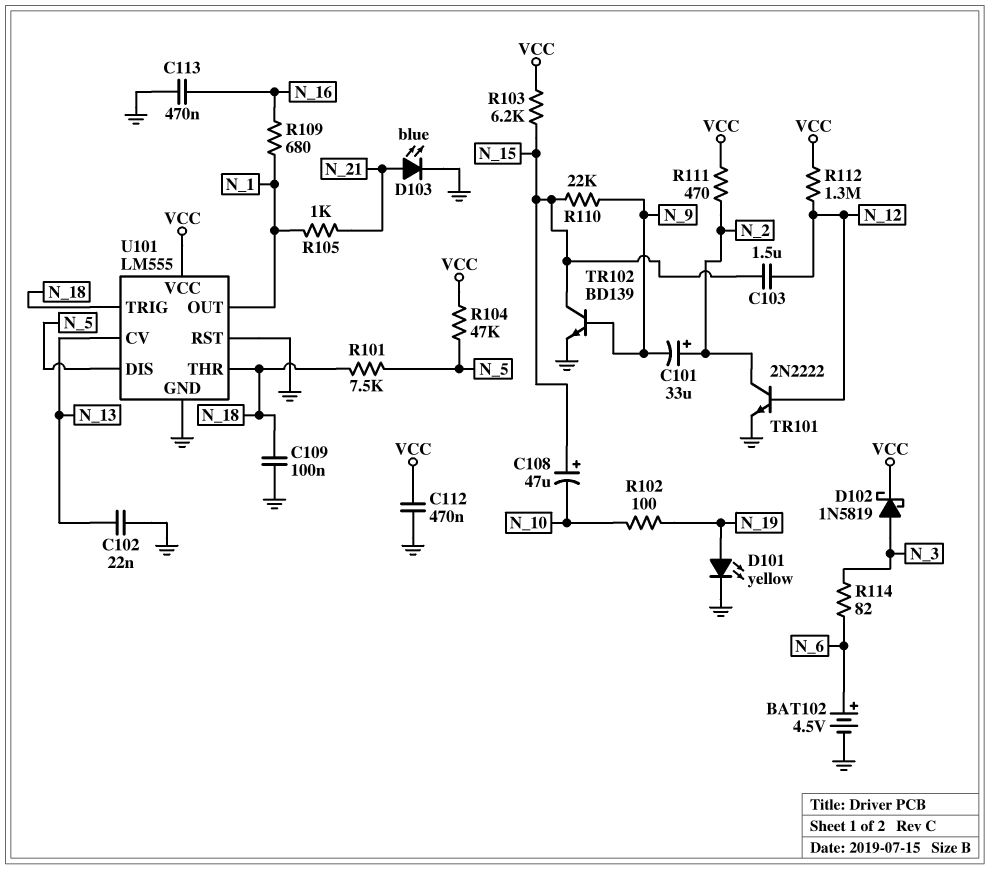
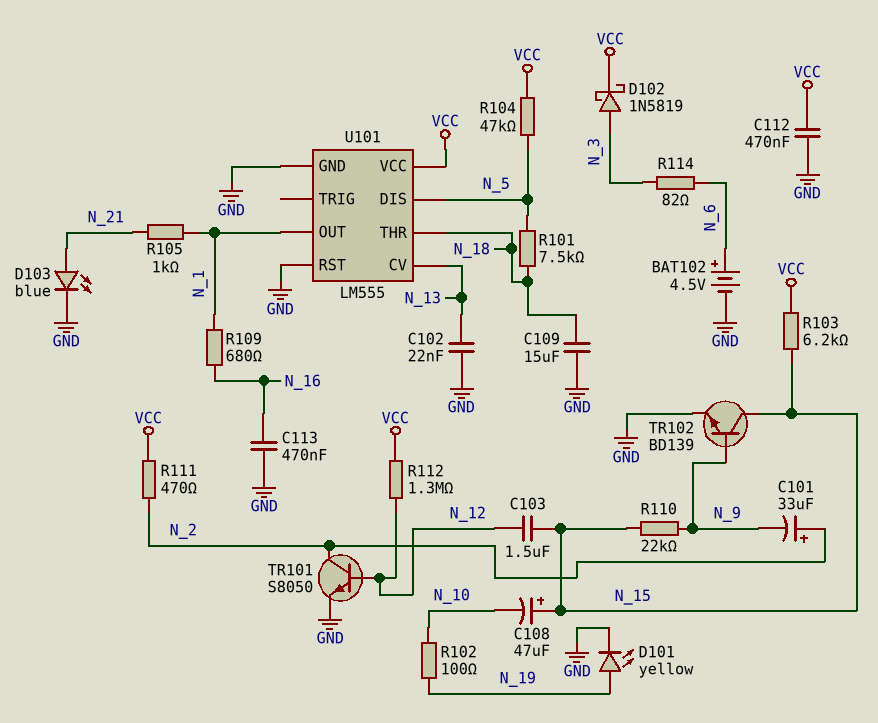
C109: 100nF (GND, N_18) -> 15uF (GND, N_18)
TR101: NPN 2N2222 (B N_12, C N_2, E GND) -> NPN S8050 (B N_12, C N_2, E GND)
U101 pin TRIG: N_18 -> none

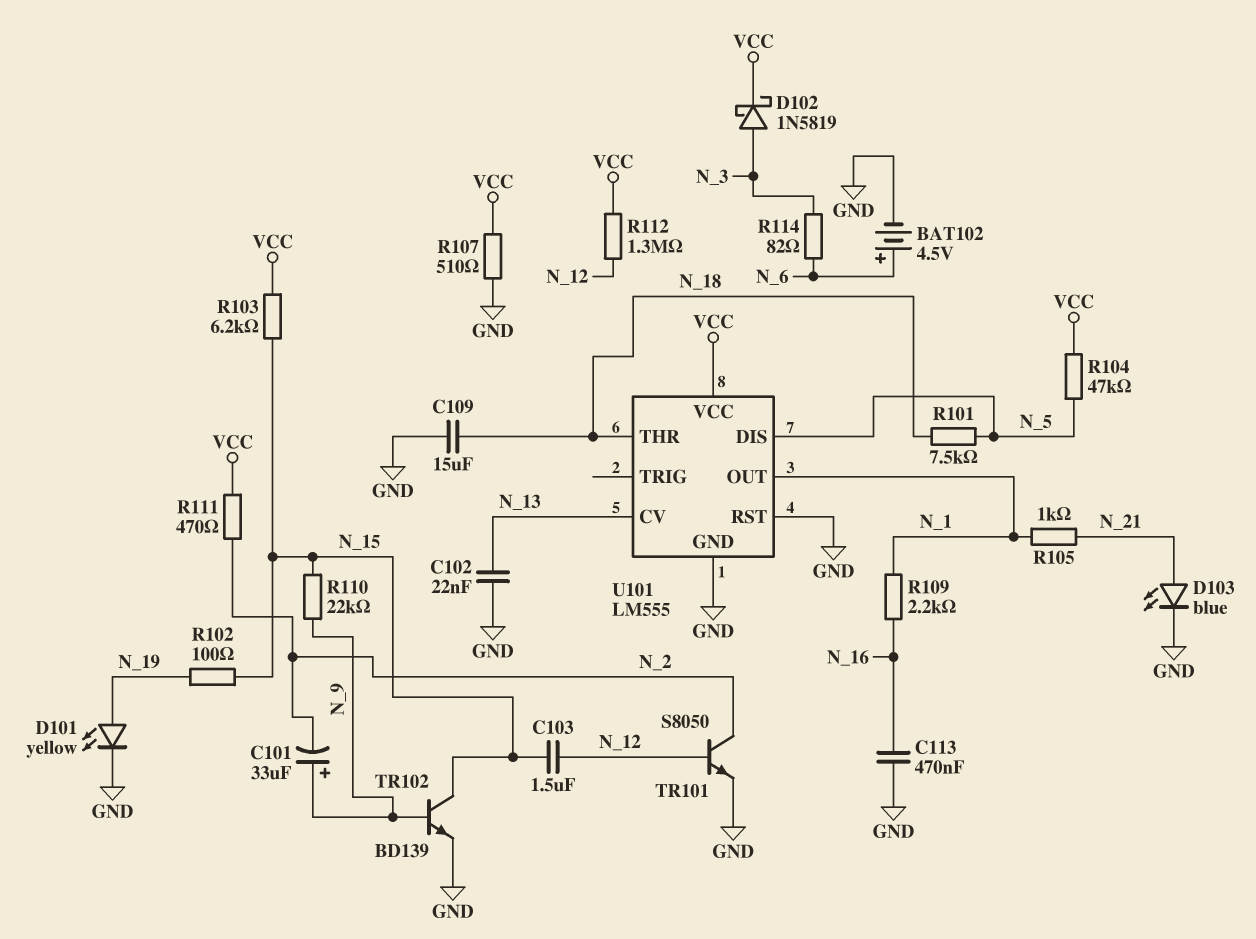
C101: 33uF (plus N_2, minus N_9) -> 33uF (plus N_9, minus N_2)
C108: 47uF (plus N_15, minus N_10) -> none
C112: 470nF (GND, VCC) -> none
R102: 100 (N_10, N_19) -> 100 (N_15, N_19)
R107: none -> 510 (GND, VCC)
R109: 680 (N_1, N_16) -> 2.2k (N_1, N_16)

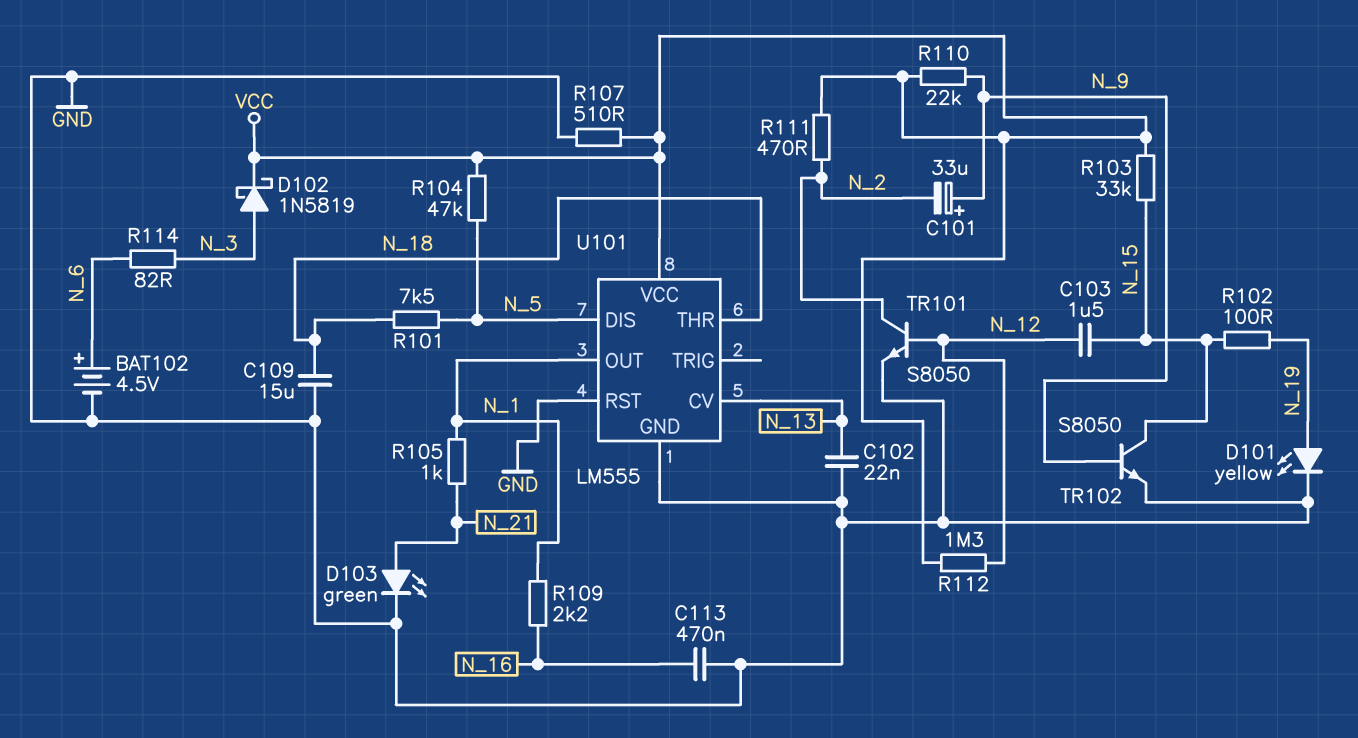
D103: LED blue (A N_21, K GND) -> LED green (A N_21, K GND)
R103: 6.2k (N_15, VCC) -> 33k (N_15, VCC)
R110: 22k (N_9, N_15) -> 22k (N_9, VCC)
TR102: NPN BD139 (B N_9, C N_15, E GND) -> NPN S8050 (B N_9, C N_15, E GND)

